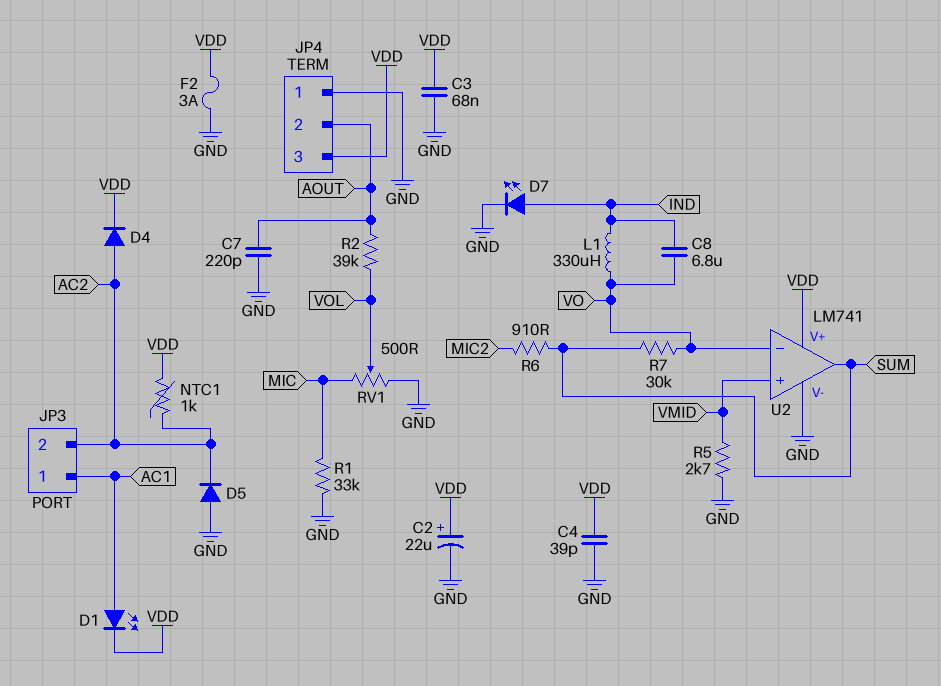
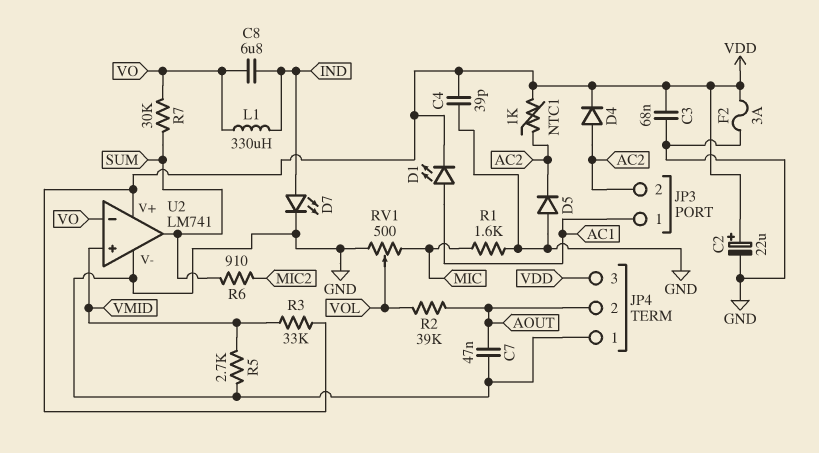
C7: 220pF (AOUT, GND) -> 47nF (AOUT, GND)
R1: 33k (GND, MIC) -> 1.6k (GND, MIC)
R3: none -> 33k (VDD, VMID)

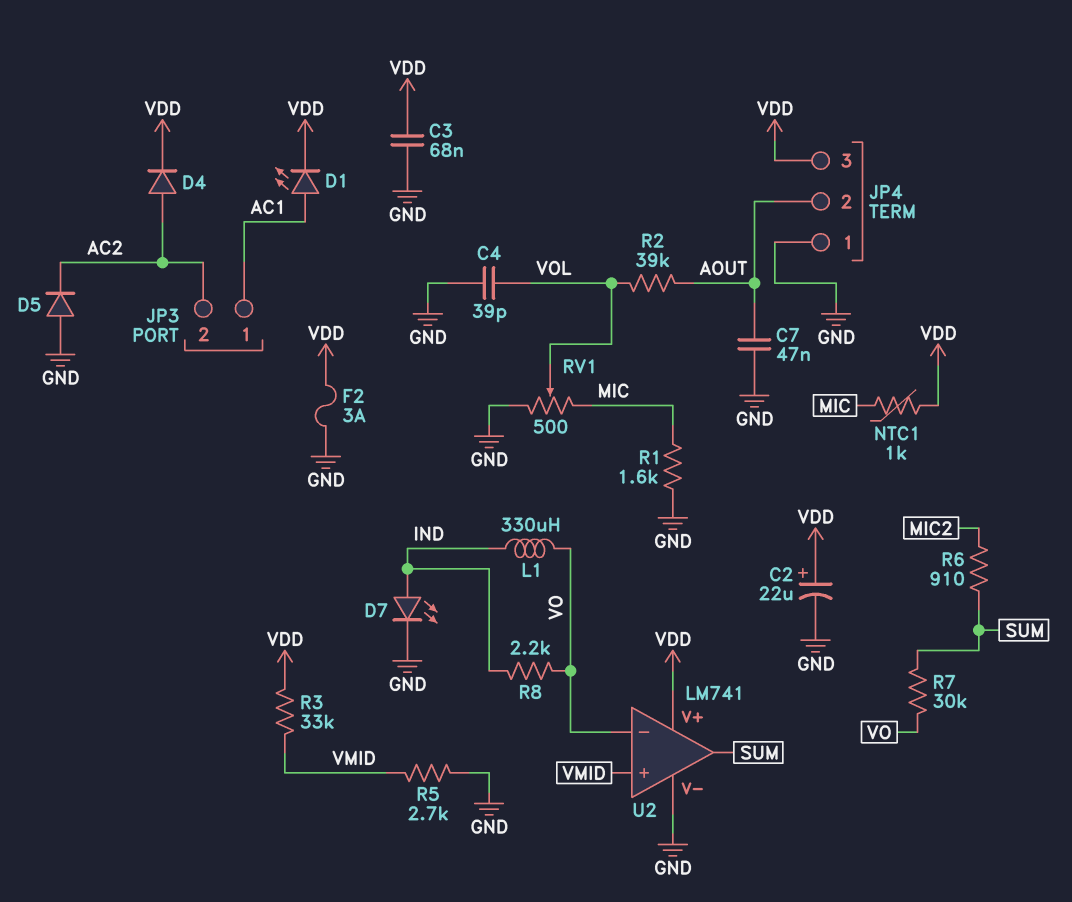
C4: 39pF (GND, VDD) -> 39pF (GND, VOL)
C8: 6.8uF (IND, VO) -> none
NTC1: 1k (AC2, VDD) -> 1k (MIC, VDD)
R8: none -> 2.2k (IND, VO)

